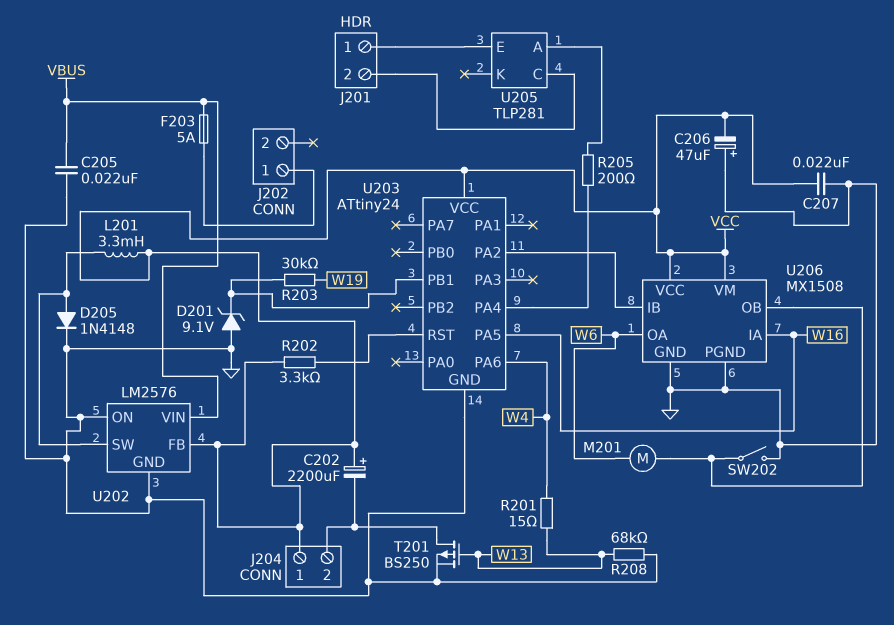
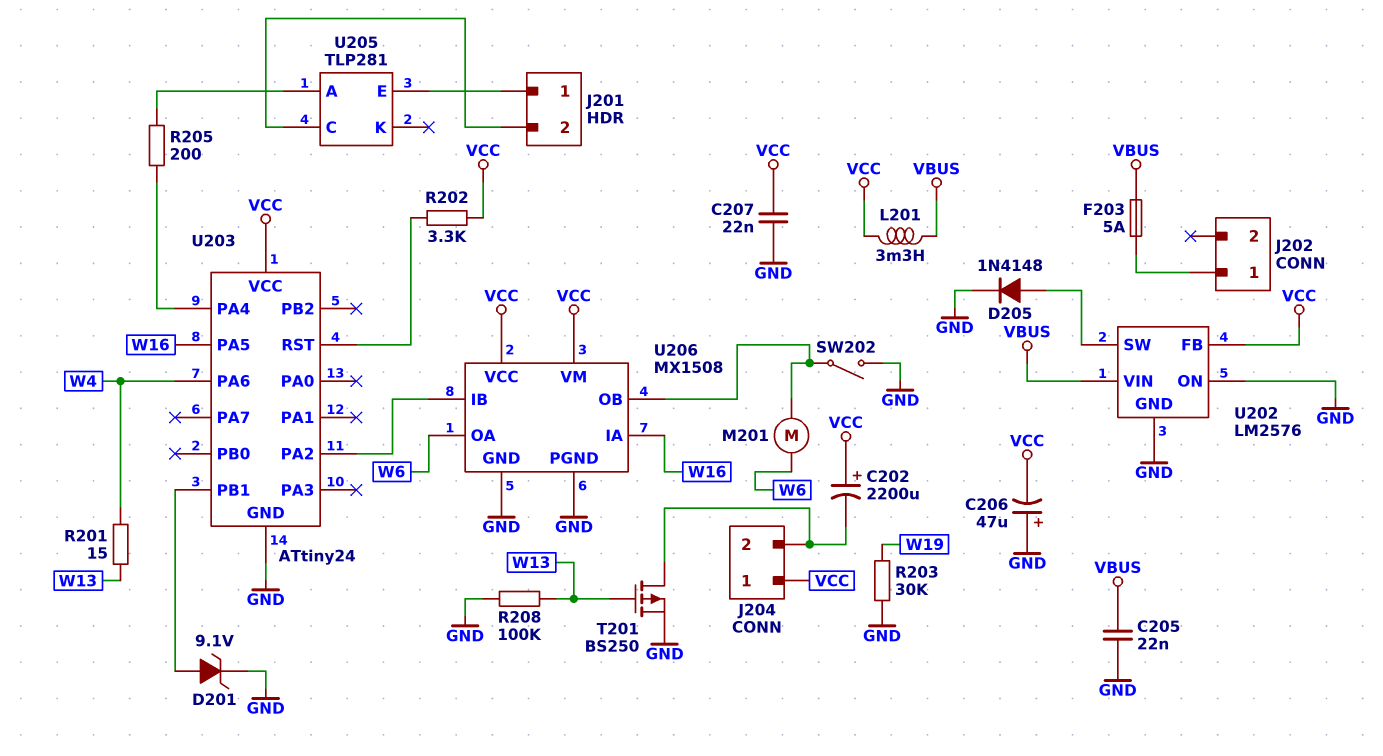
D201: zener 9.1V (A GND, K U203/PB1) -> zener 9.1V (A U203/PB1, K GND)
L201: 3.3mH (U202/SW, VCC) -> 3.3mH (VBUS, VCC)
R203: 30k (U203/PB1, W19) -> 30k (GND, W19)
R208: 68k (GND, W13) -> 100k (GND, W13)

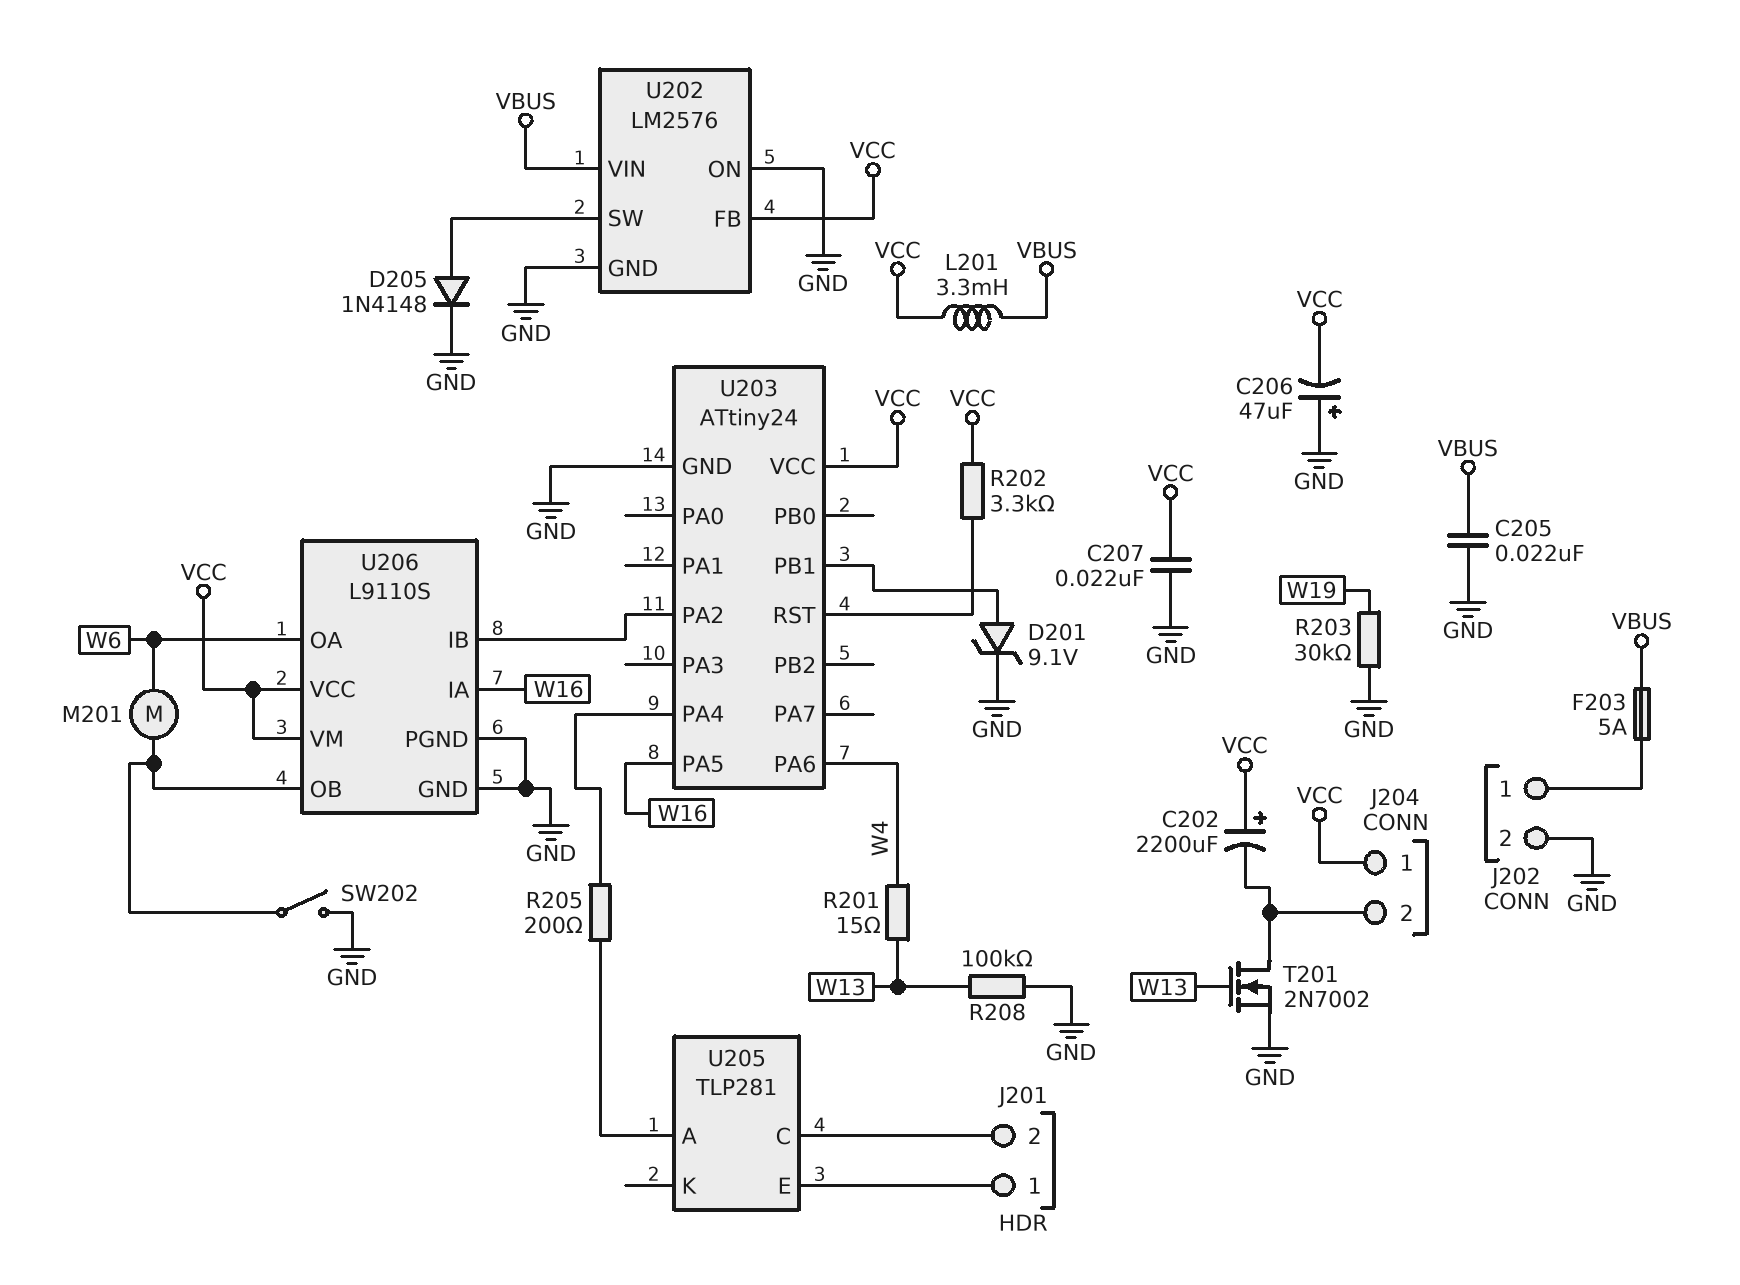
J202 pin 2: none -> GND
T201: PMOS BS250 (G W13, D J204/2, S GND) -> NMOS 2N7002 (G W13, D J204/2, S GND)
U206: MX1508 -> L9110S

